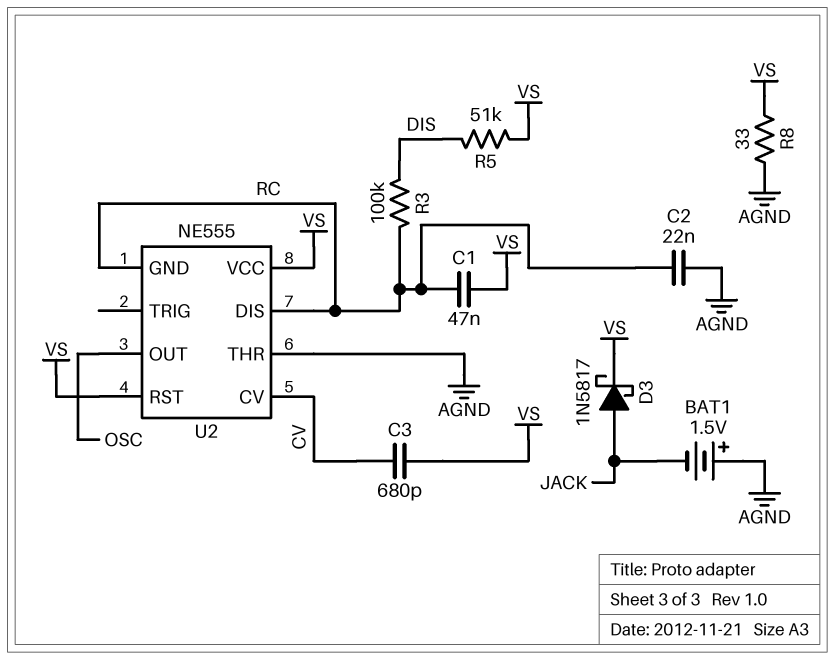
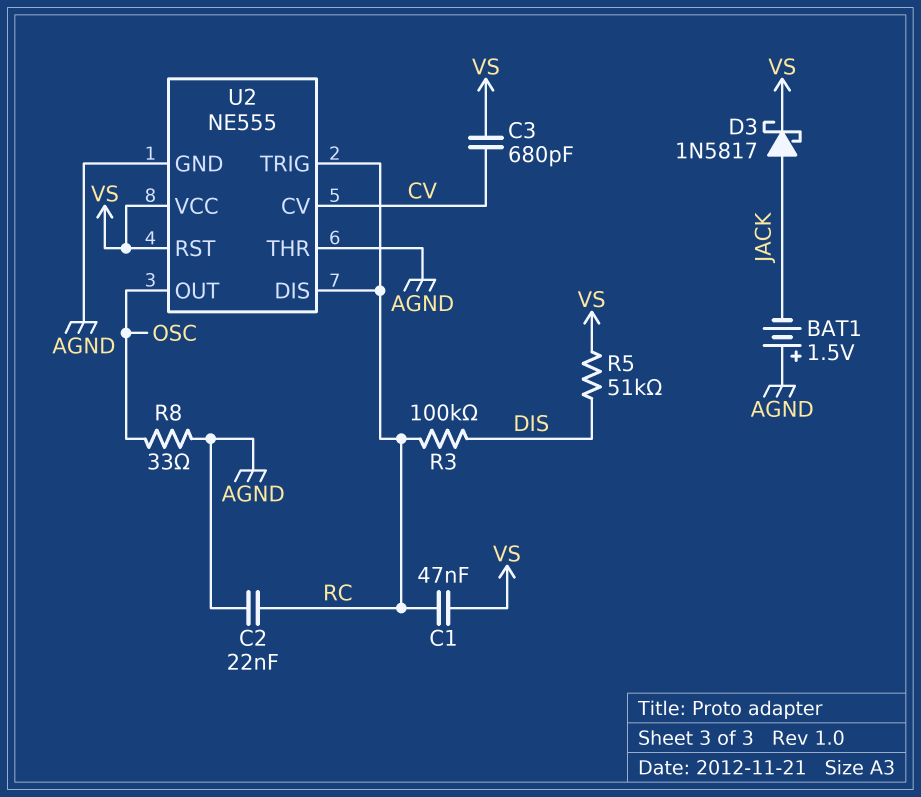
R8: 33 (AGND, VS) -> 33 (AGND, OSC)
U2 pin GND: RC -> AGND
U2 pin TRIG: none -> RC

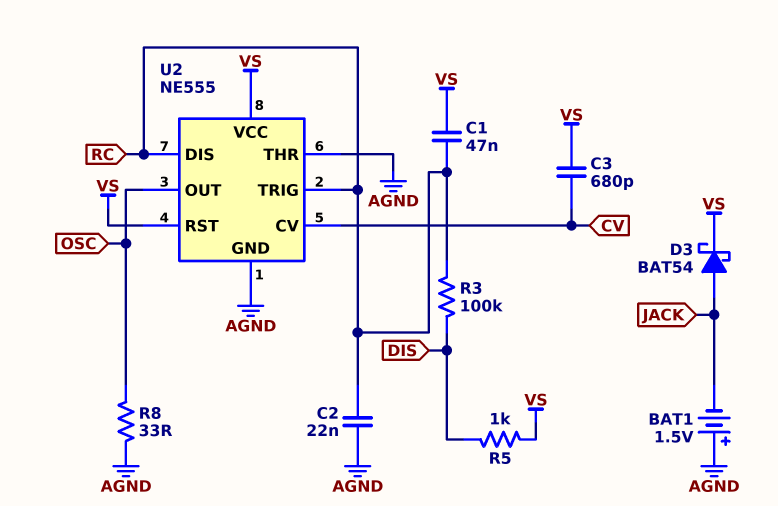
D3: schottky 1N5817 (A JACK, K VS) -> schottky BAT54 (A JACK, K VS)
R5: 51k (DIS, VS) -> 1k (DIS, VS)

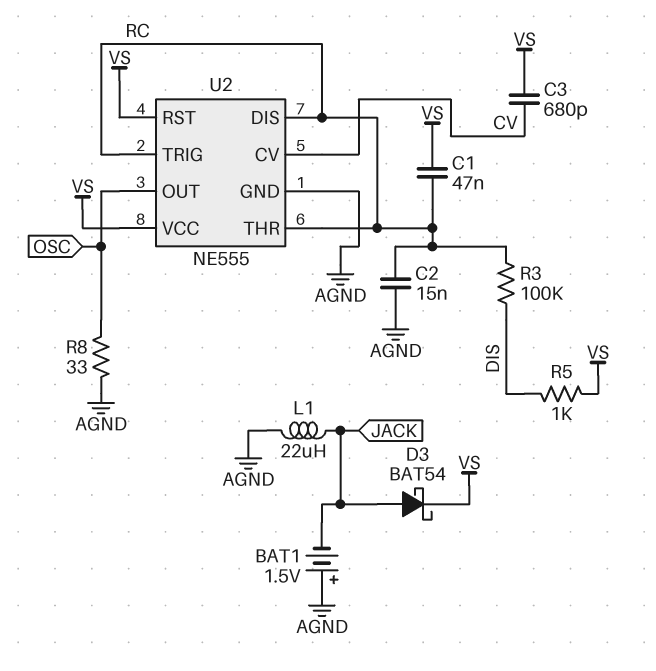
C2: 22nF (AGND, RC) -> 15nF (AGND, RC)
L1: none -> 22uH (AGND, JACK)
U2 pin THR: AGND -> RC

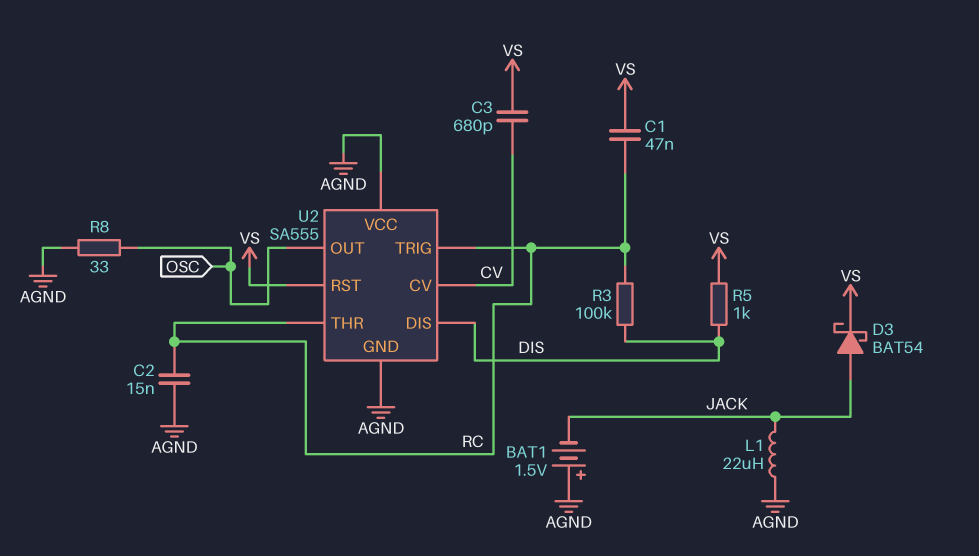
U2: NE555 -> SA555
U2 pin DIS: RC -> DIS
U2 pin VCC: VS -> AGND

